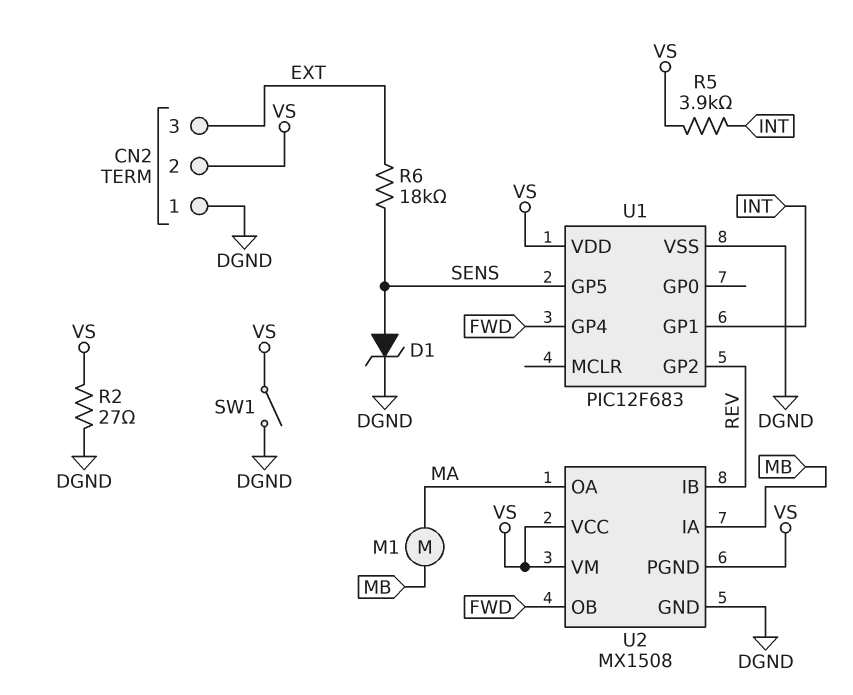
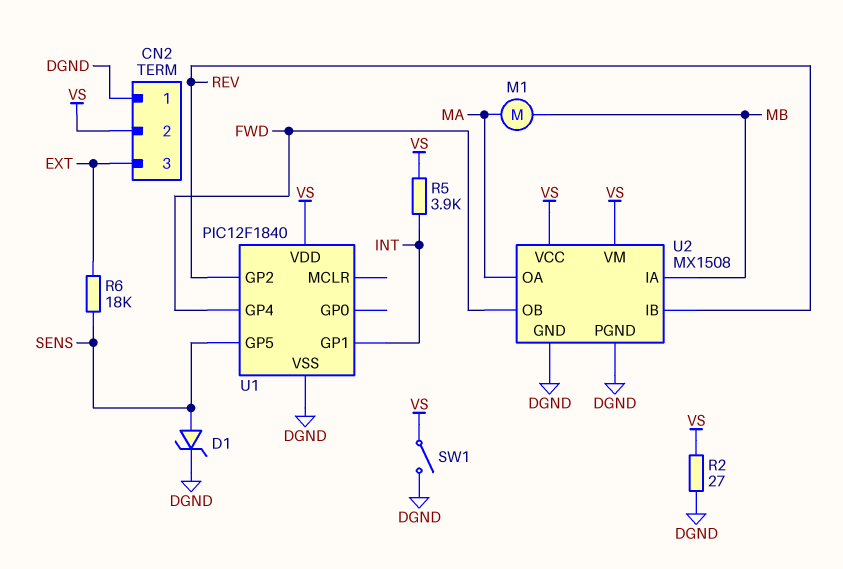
U1: PIC12F683 -> PIC12F1840
U2 pin PGND: VS -> DGND

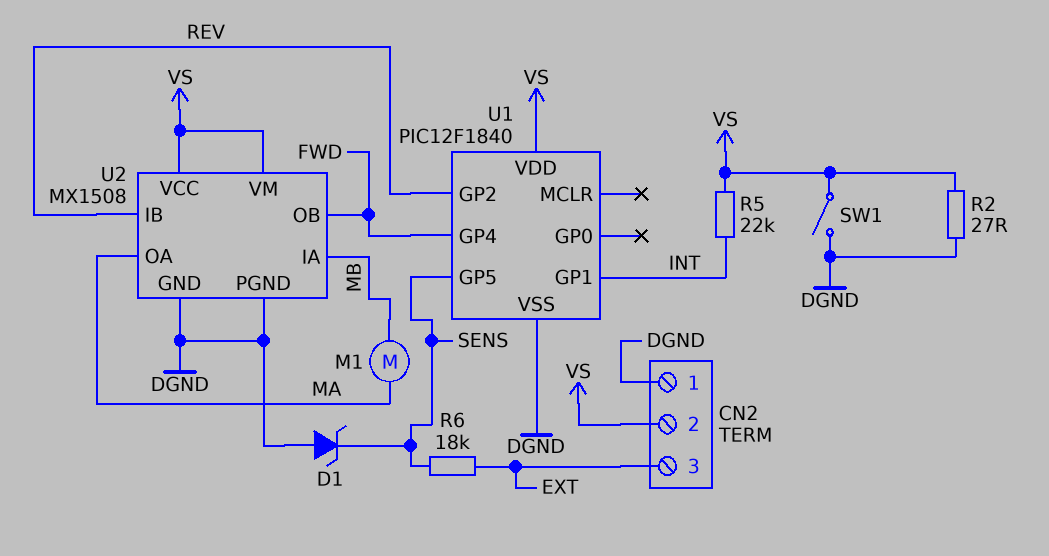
D1: zener (A SENS, K DGND) -> zener (A DGND, K SENS)
R5: 3.9k (INT, VS) -> 22k (INT, VS)

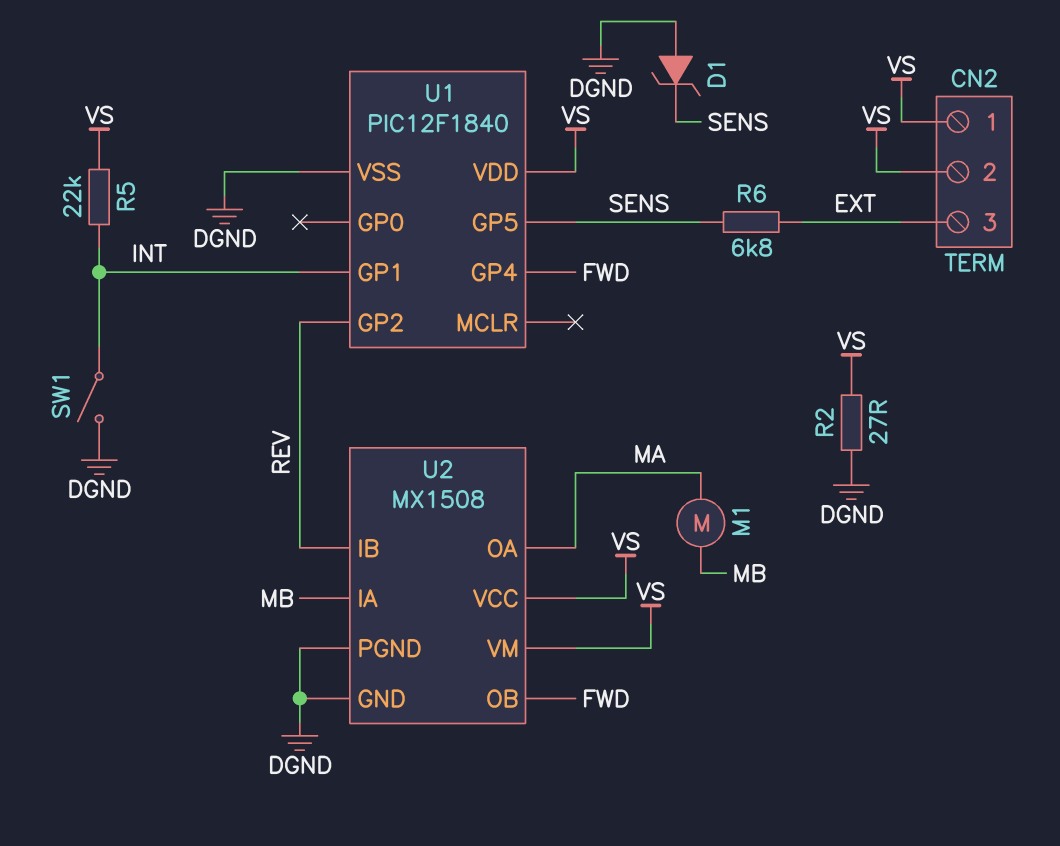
CN2 pin 1: DGND -> VS
R6: 18k (EXT, SENS) -> 6.8k (EXT, SENS)
SW1: switch (DGND, VS) -> switch (DGND, INT)

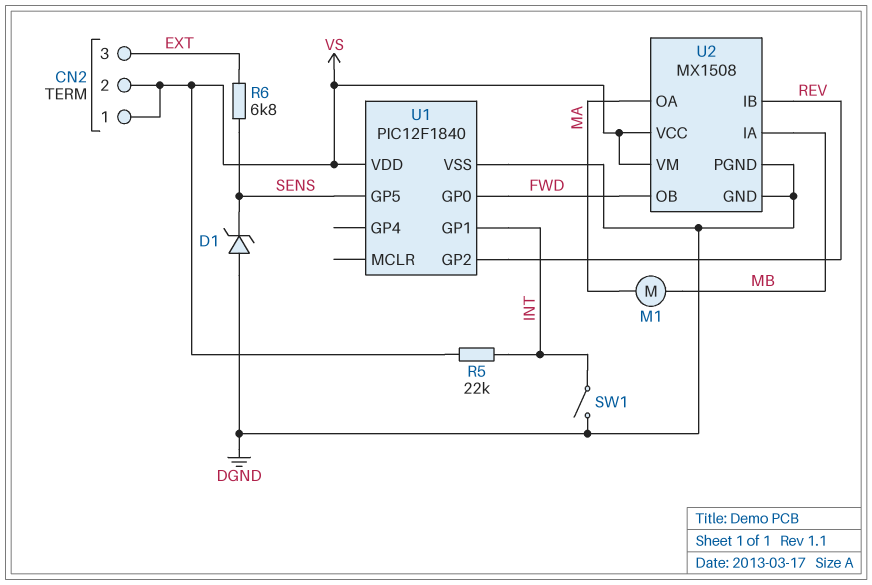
R2: 27 (DGND, VS) -> none
U1 pin GP0: none -> FWD
U1 pin GP4: FWD -> none

